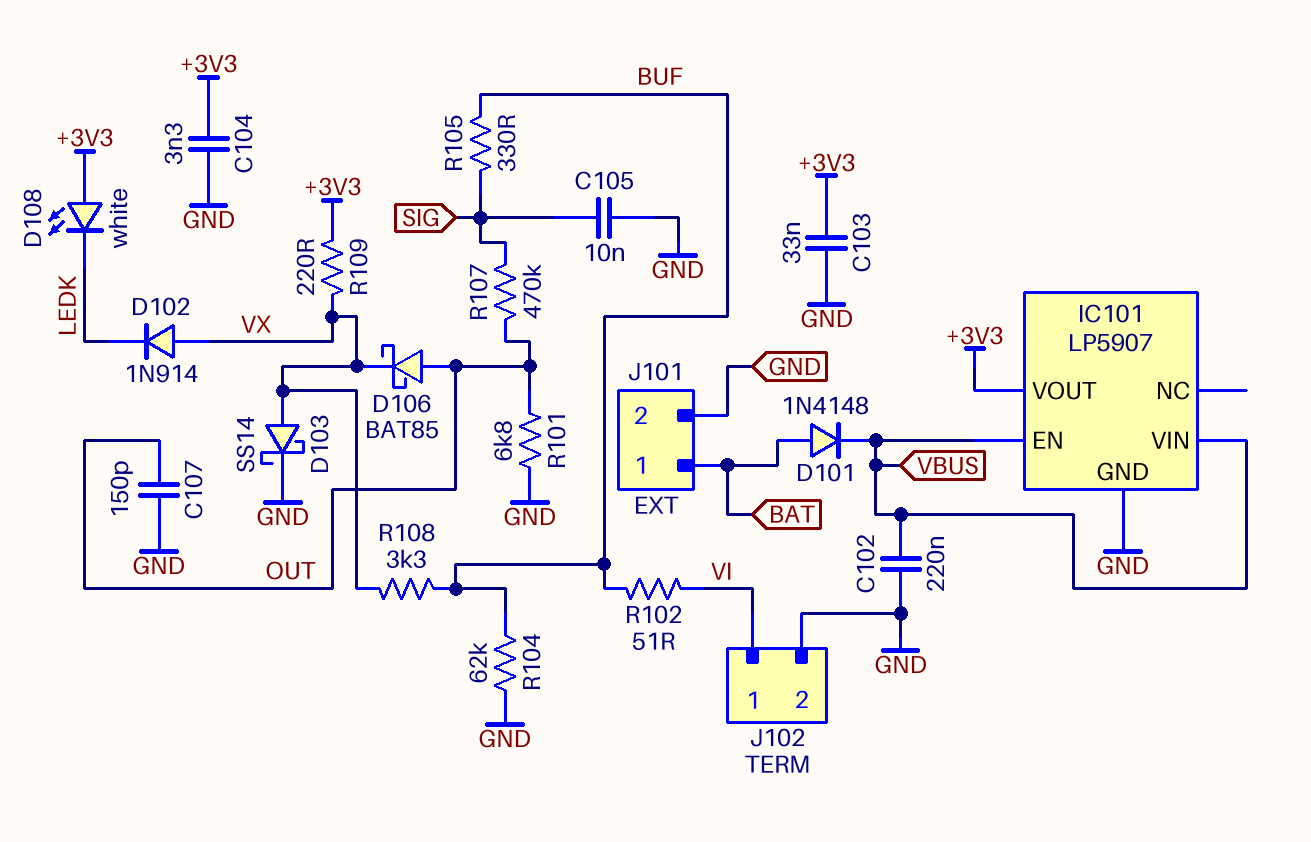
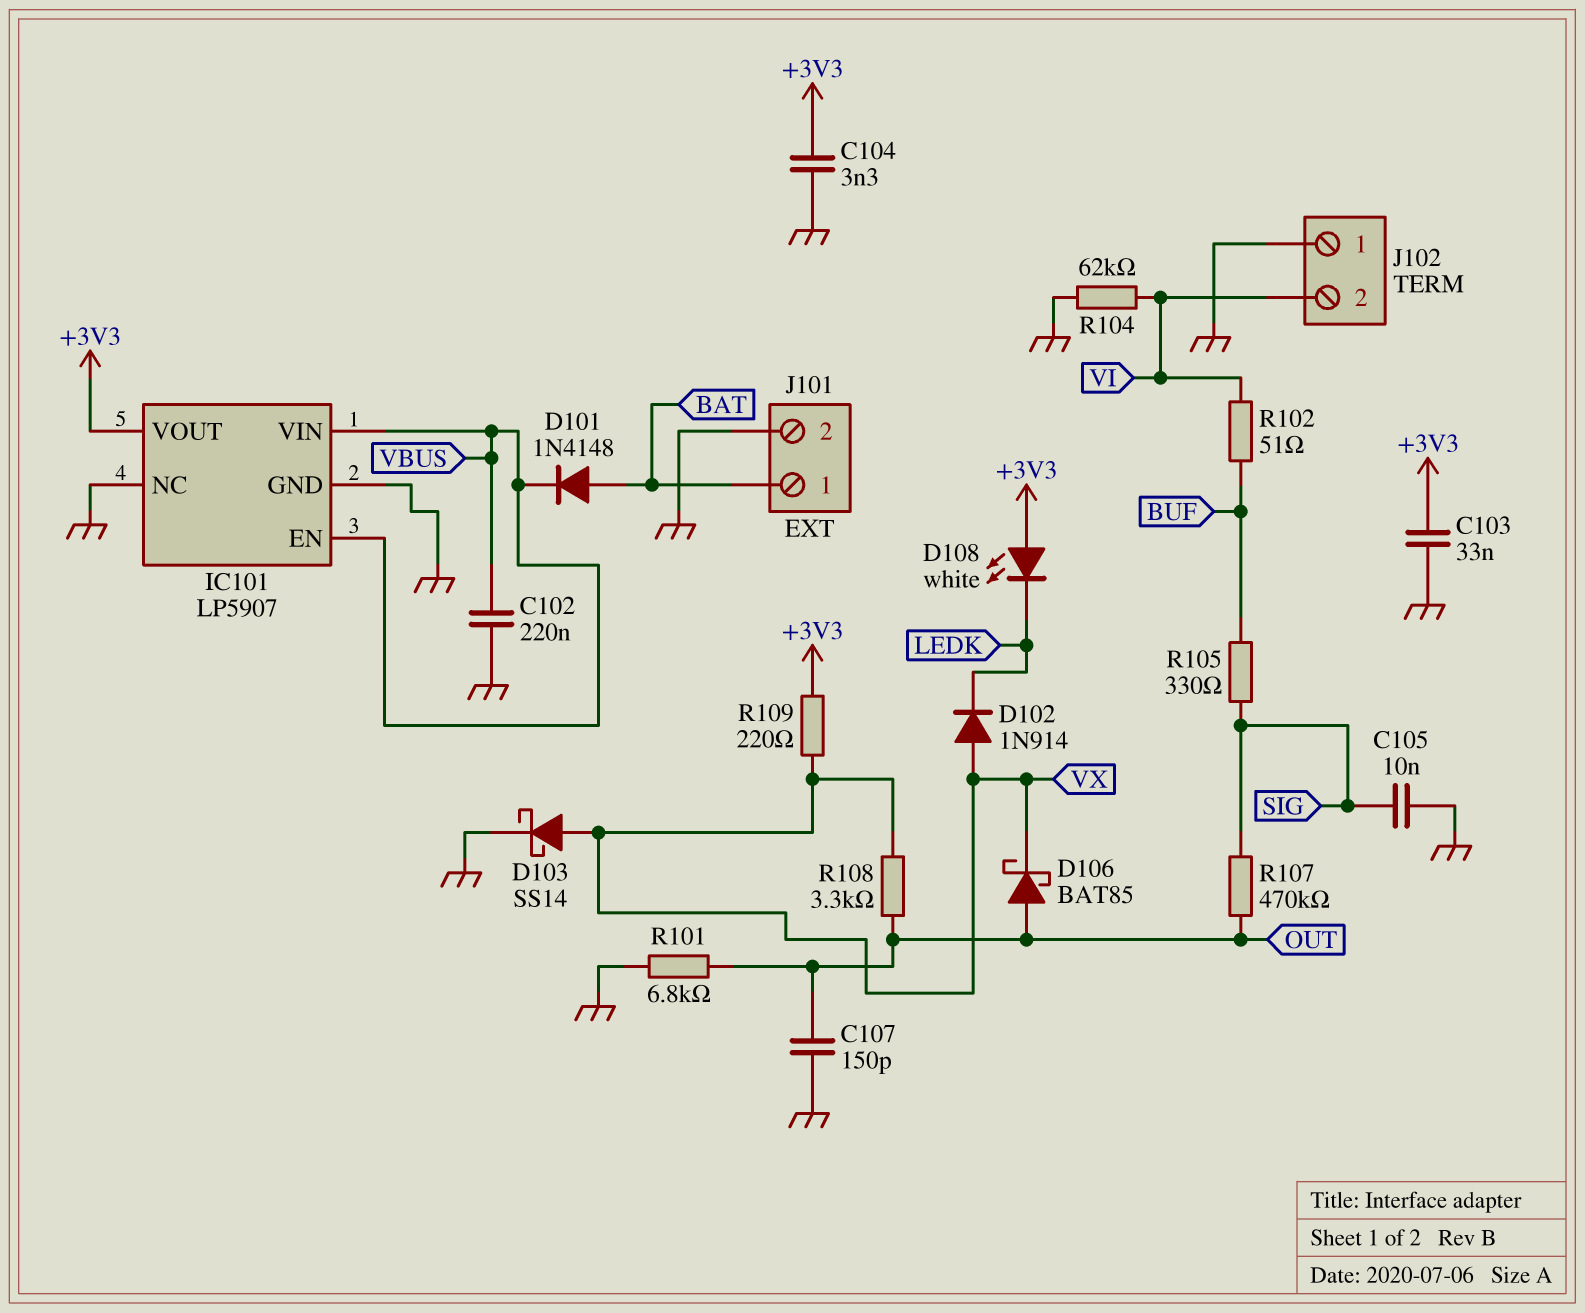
IC101 pin NC: none -> GND
J102 pin 1: VI -> GND
J102 pin 2: GND -> VI
R104: 62k (BUF, GND) -> 62k (GND, VI)
R108: 3.3k (BUF, VX) -> 3.3k (OUT, VX)

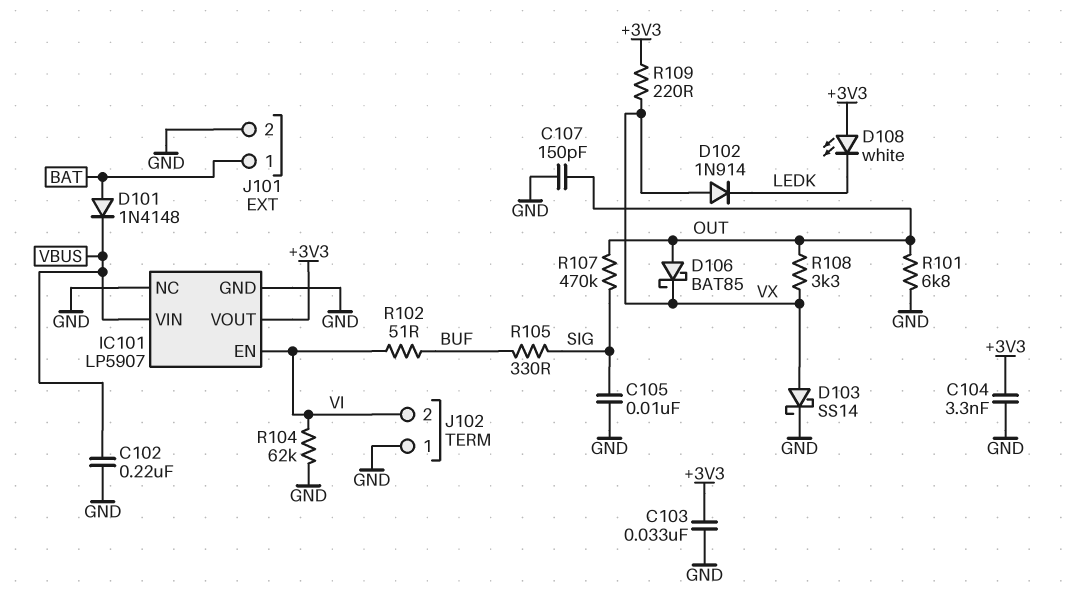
IC101 pin EN: VBUS -> VI

